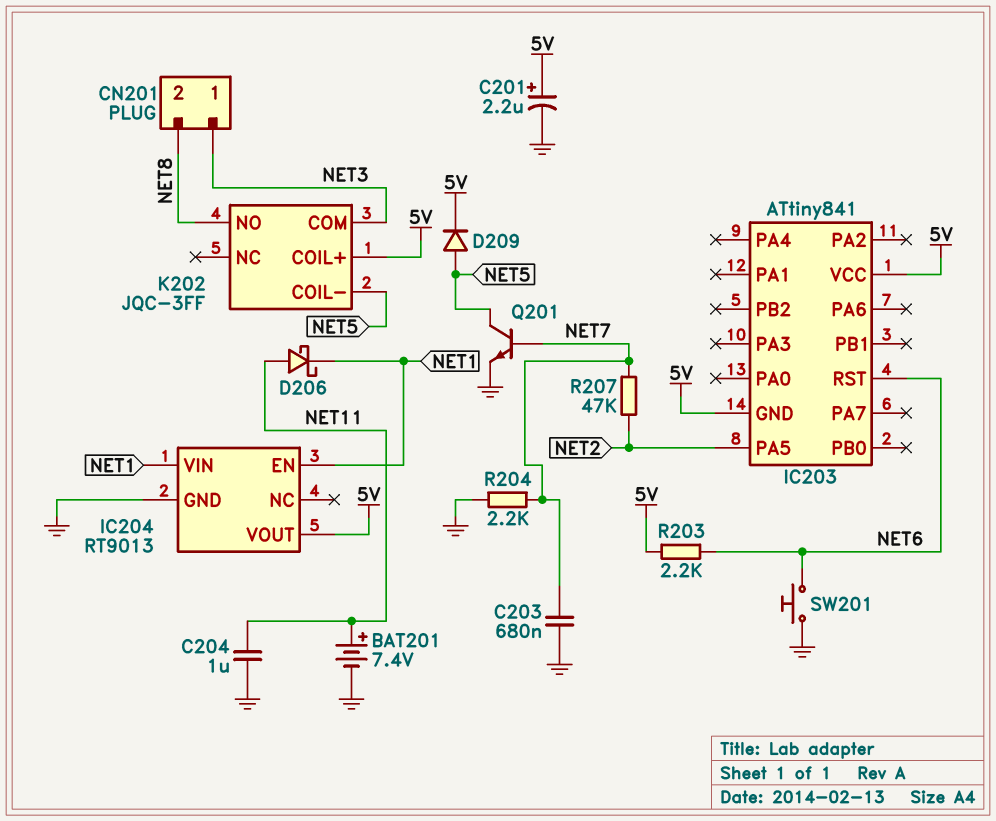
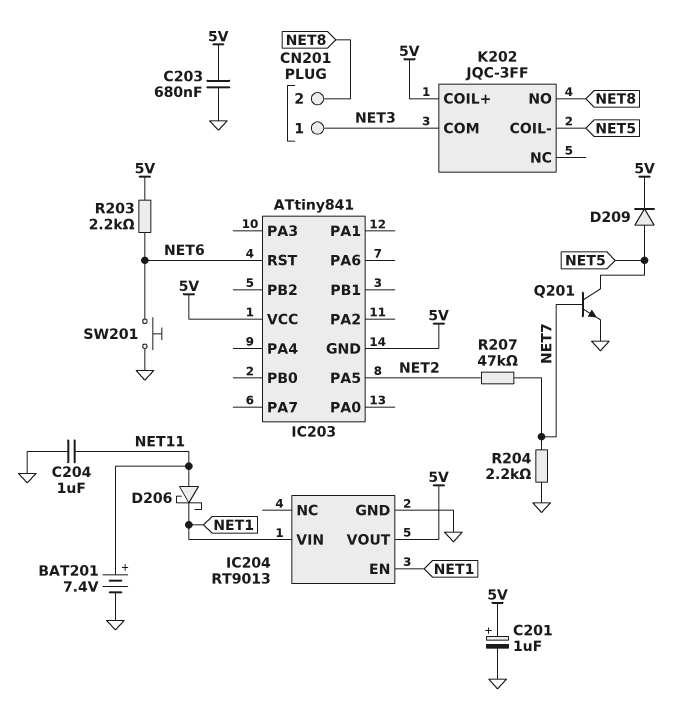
C201: 2.2uF (plus 5V, minus GND) -> 1uF (plus 5V, minus GND)
C203: 680nF (GND, NET7) -> 680nF (5V, GND)

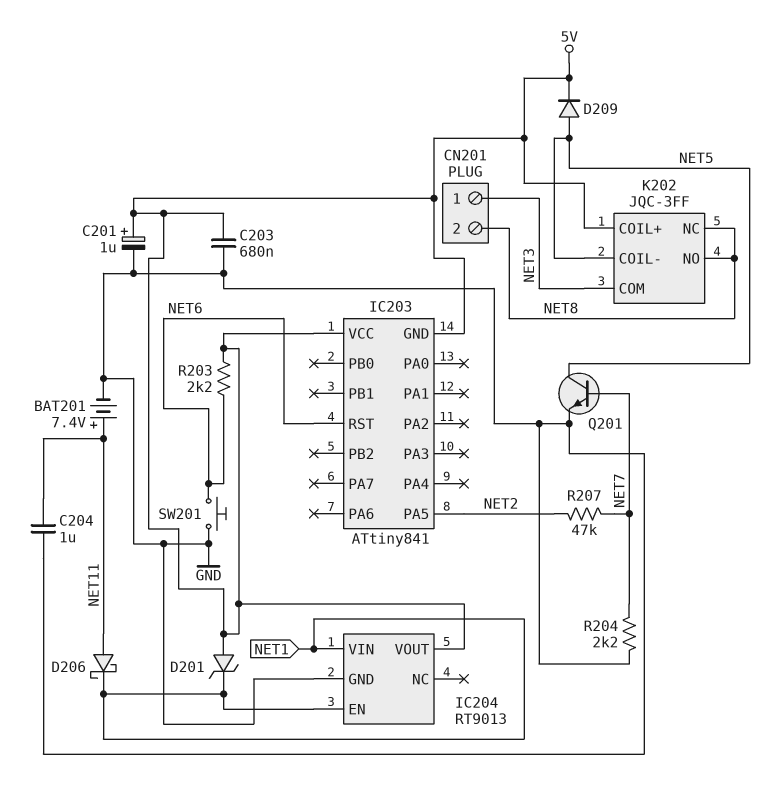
D201: none -> zener (A 5V, K NET1)
K202 pin NC: none -> NET8

